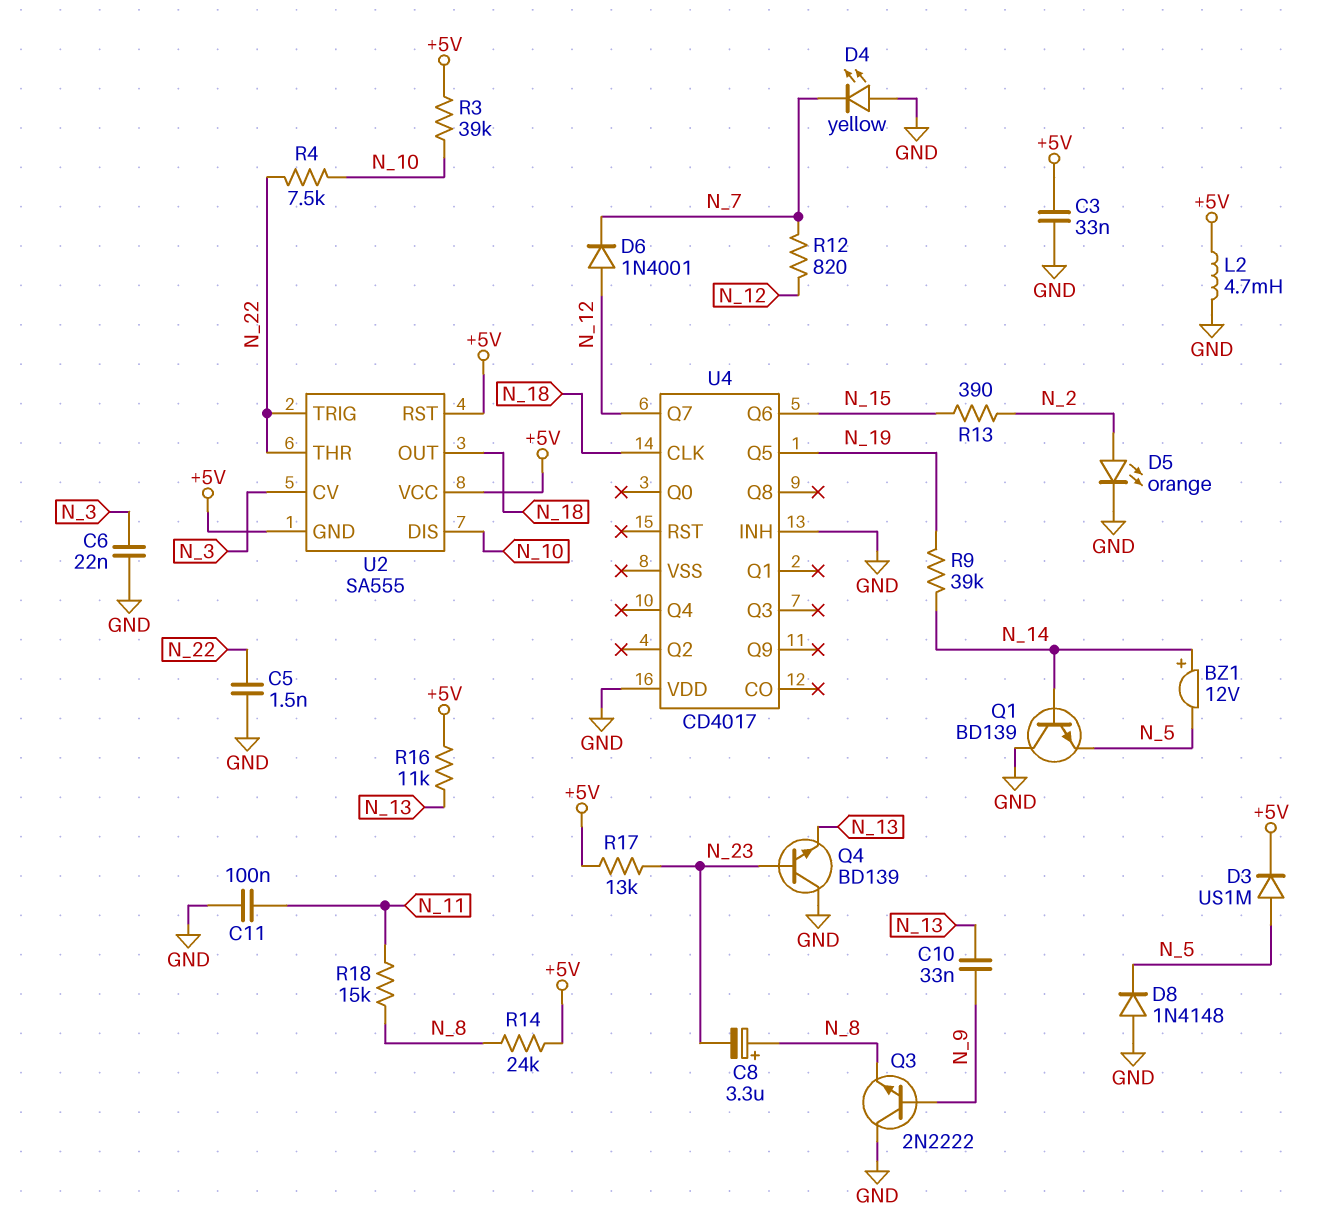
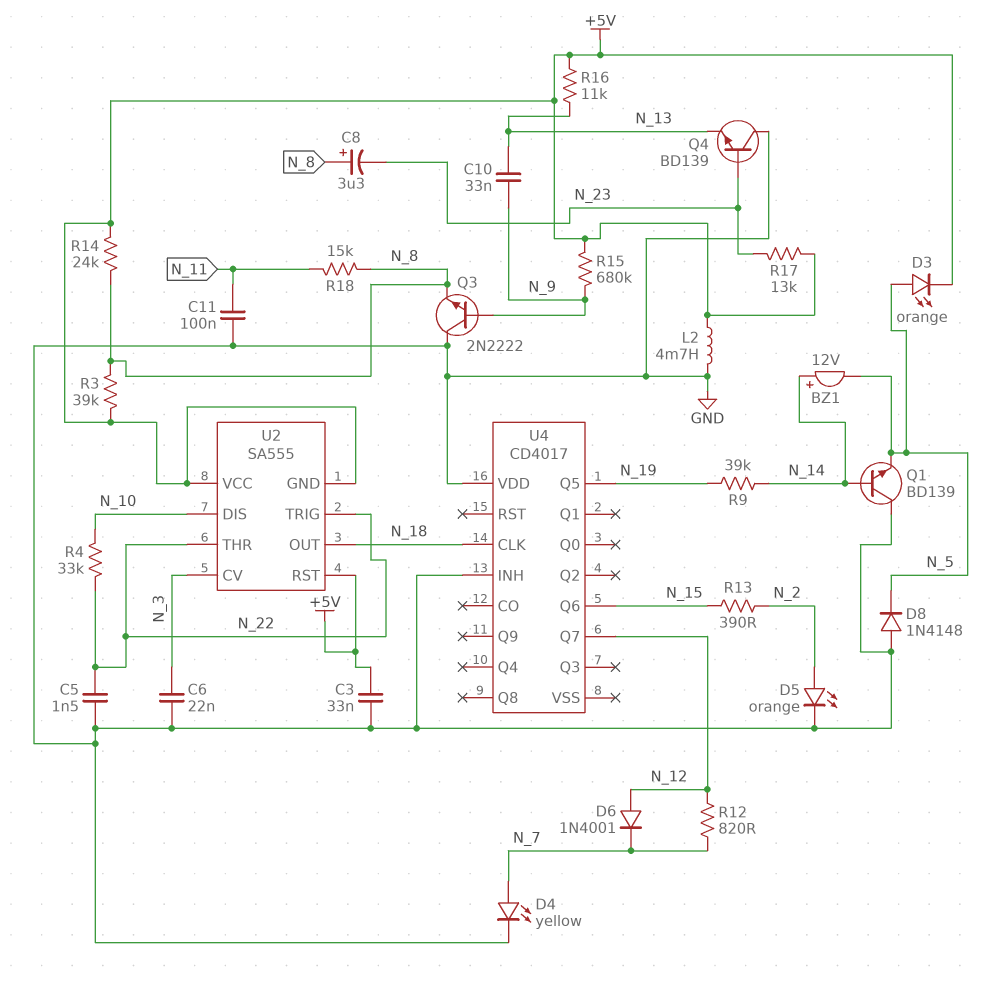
D3: diode US1M (A N_5, K +5V) -> LED orange (A N_5, K +5V)
D4: LED yellow (A GND, K N_7) -> LED yellow (A N_7, K GND)
R3: 39k (+5V, N_10) -> 39k (+5V, N_8)
R4: 7.5k (N_10, N_22) -> 33k (N_10, N_22)
R15: none -> 680k (+5V, N_9)

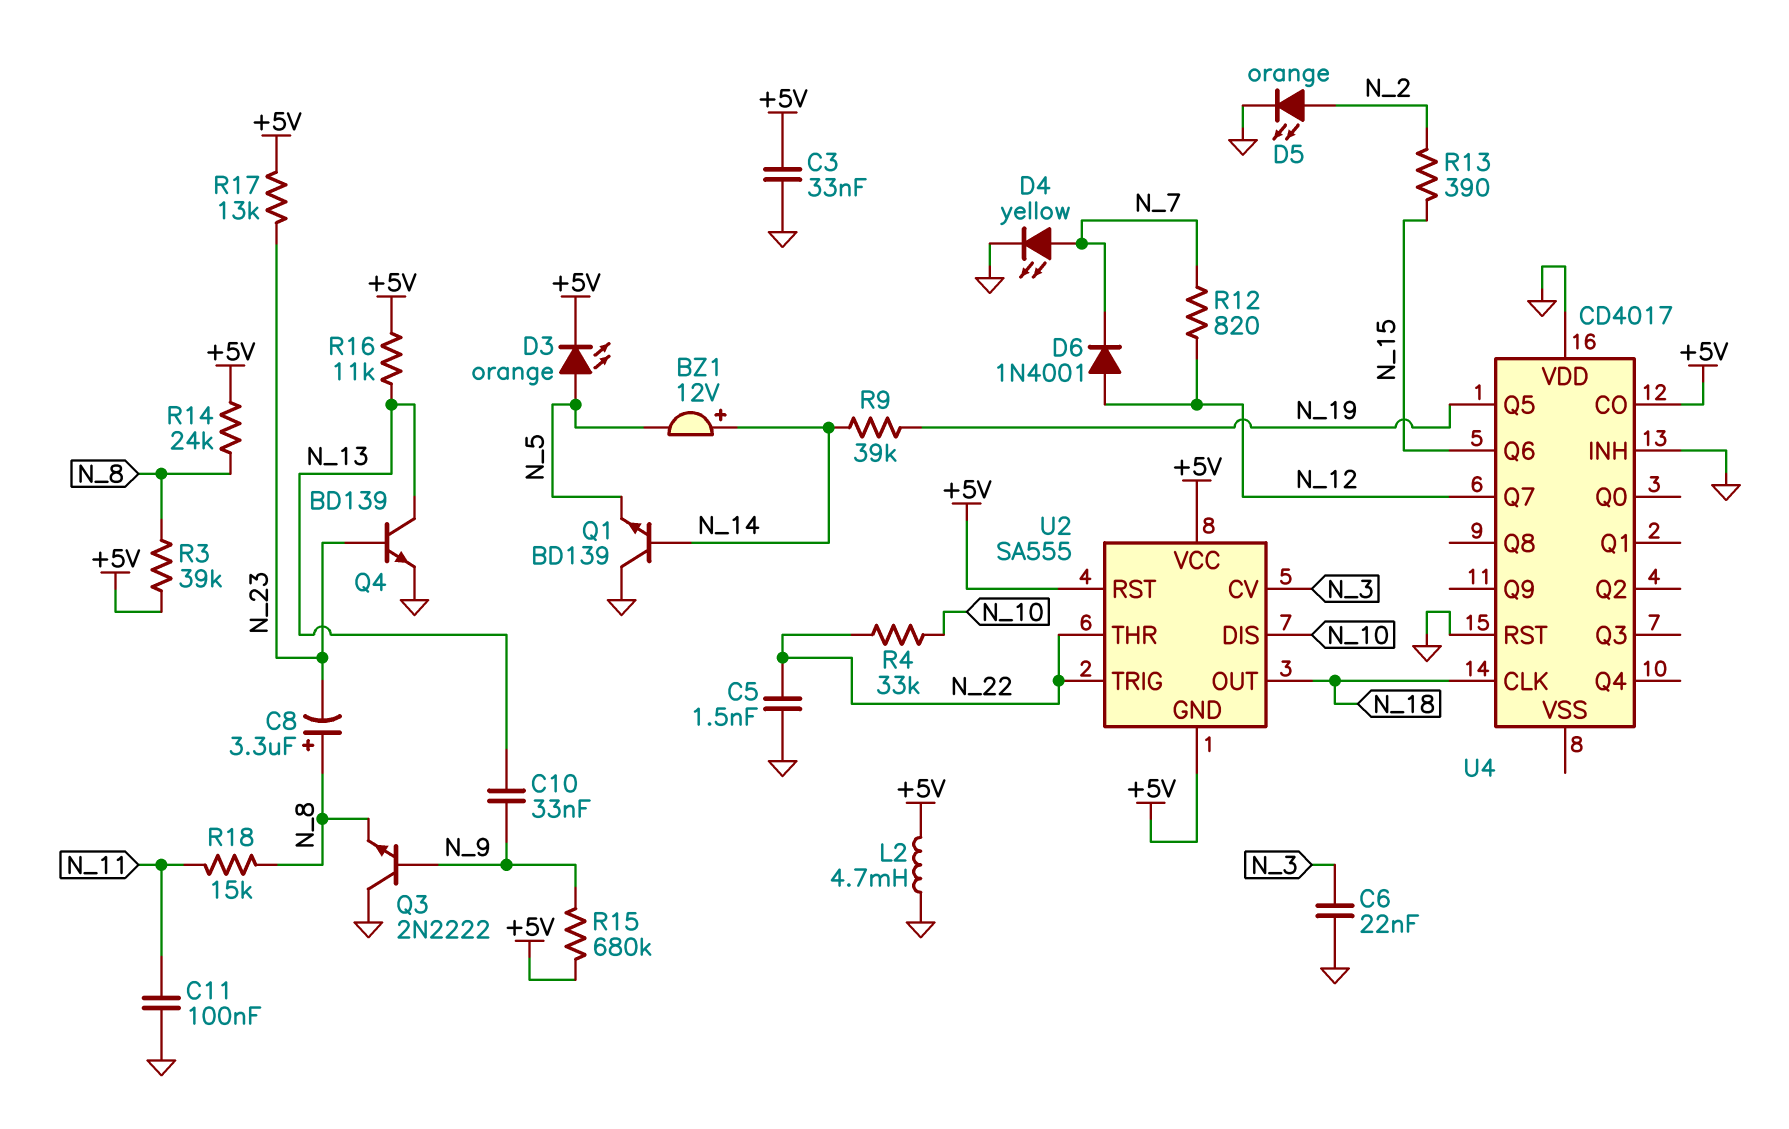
D8: diode 1N4148 (A GND, K N_5) -> none
Q4: NPN BD139 (B N_23, C GND, E N_13) -> NPN BD139 (B N_23, C N_13, E GND)
U4 pin CO: none -> +5V
U4 pin RST: none -> GND

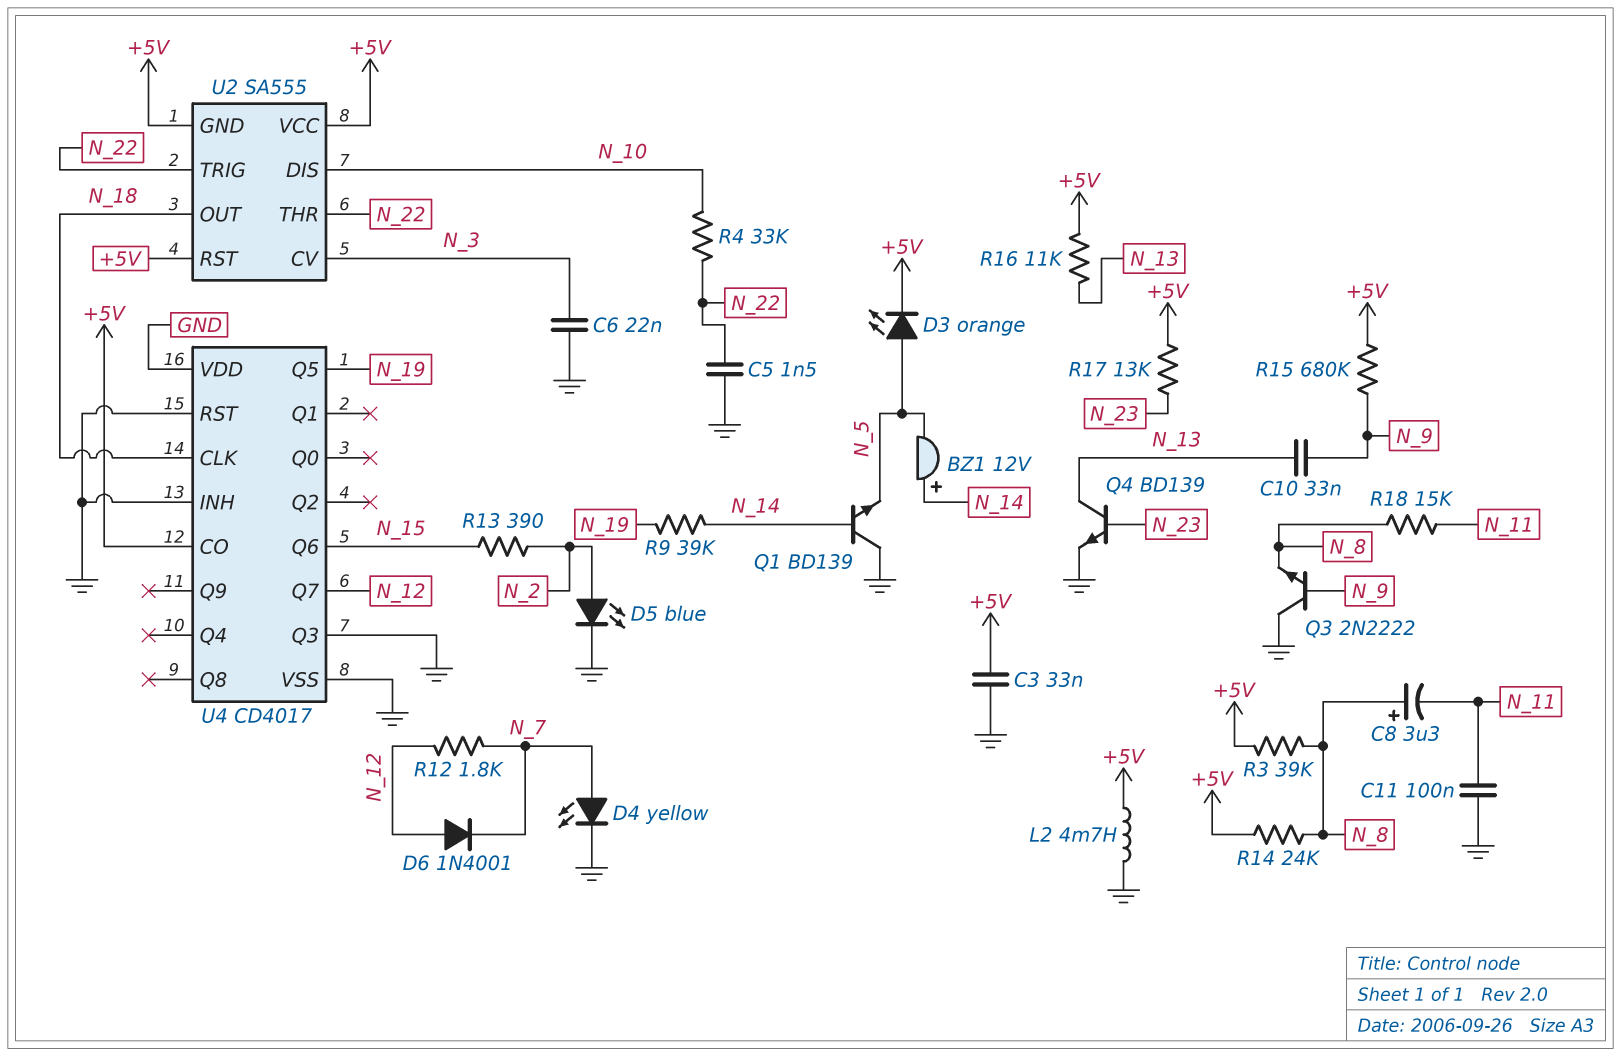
C8: 3.3uF (plus N_8, minus N_23) -> 3.3uF (plus N_8, minus N_11)
D5: LED orange (A N_2, K GND) -> LED blue (A N_2, K GND)
R12: 820 (N_7, N_12) -> 1.8k (N_7, N_12)
U4 pin Q3: none -> GND
U4 pin VSS: none -> GND

